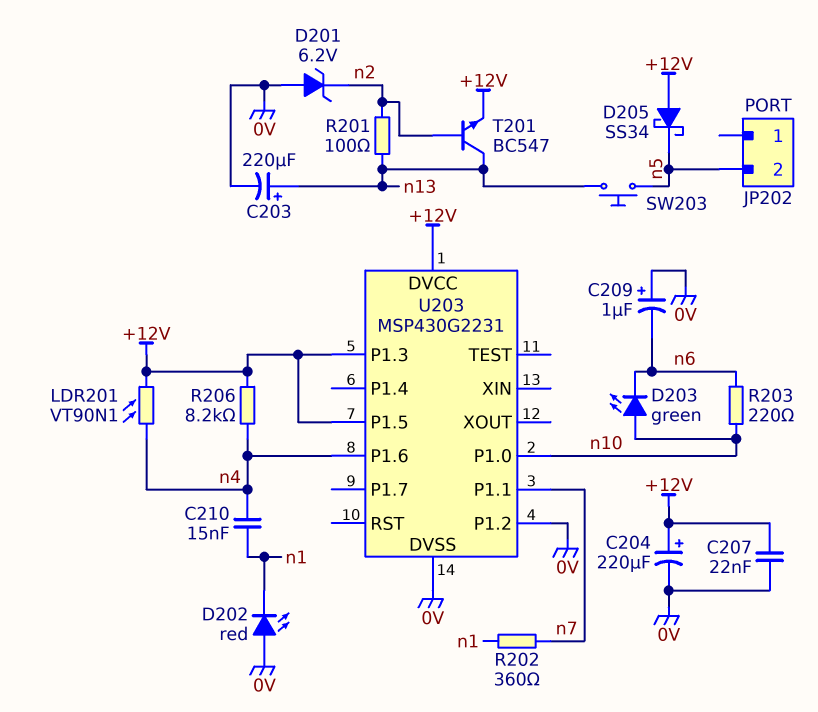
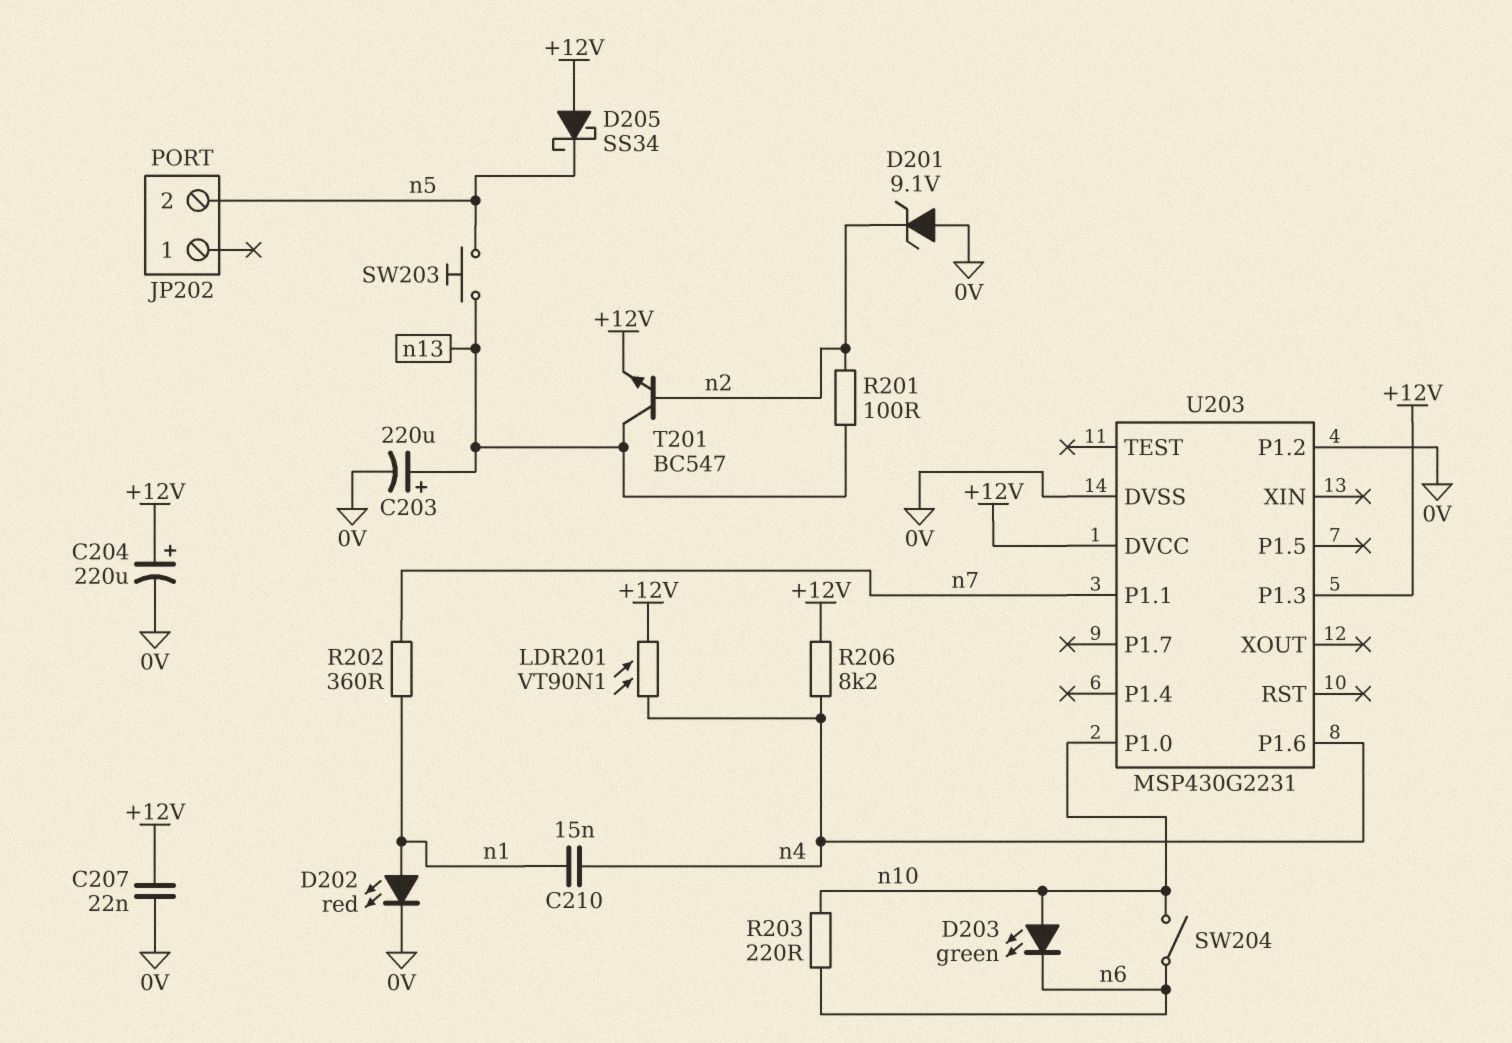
C209: 1uF (plus 0V, minus n6) -> none
D201: zener 6.2V (A 0V, K n2) -> zener 9.1V (A 0V, K n2)
D202: LED red (A 0V, K n1) -> LED red (A n1, K 0V)
SW204: none -> switch (n6, n10)
U203 pin P1.5: +12V -> none

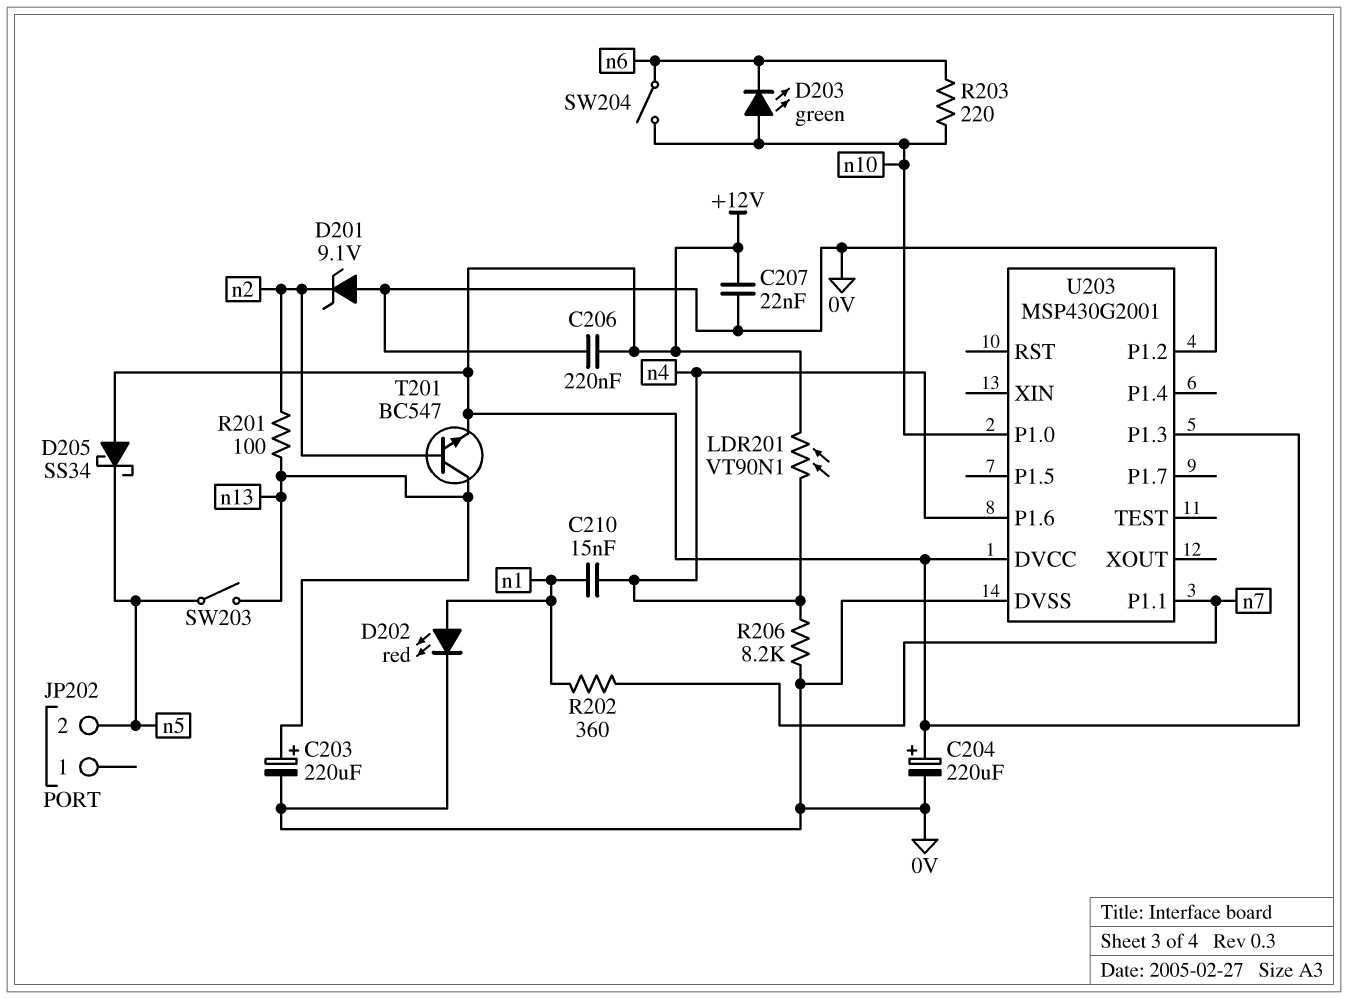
C206: none -> 220nF (+12V, 0V)
R206: 8.2k (+12V, n4) -> 8.2k (0V, n4)
SW203: button (n5, n13) -> switch (n5, n13)
U203: MSP430G2231 -> MSP430G2001

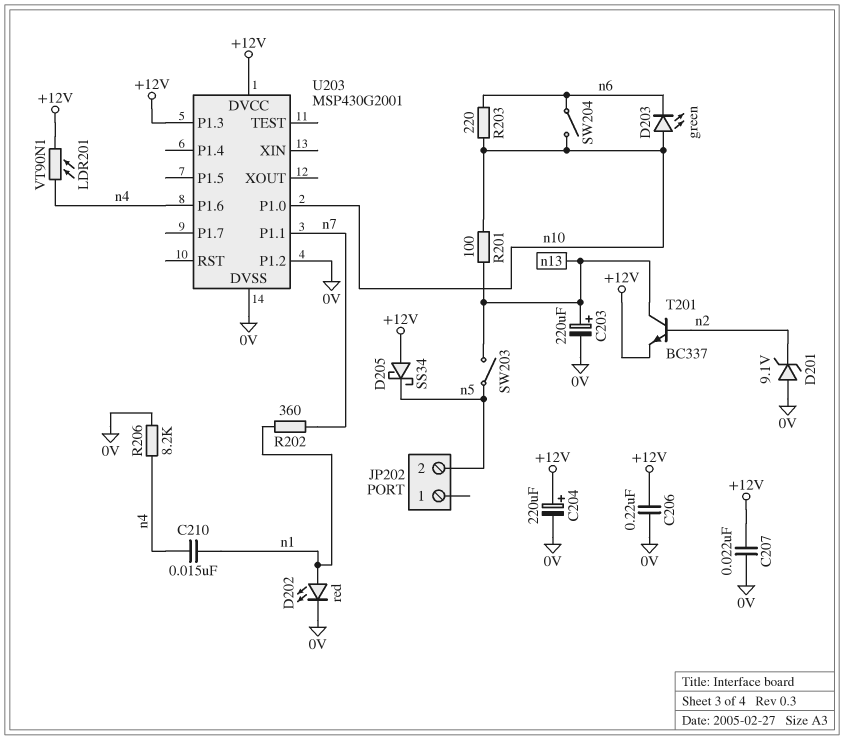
R201: 100 (n2, n13) -> 100 (n10, n13)
T201: NPN BC547 (B n2, C n13, E +12V) -> NPN BC337 (B n2, C n13, E +12V)

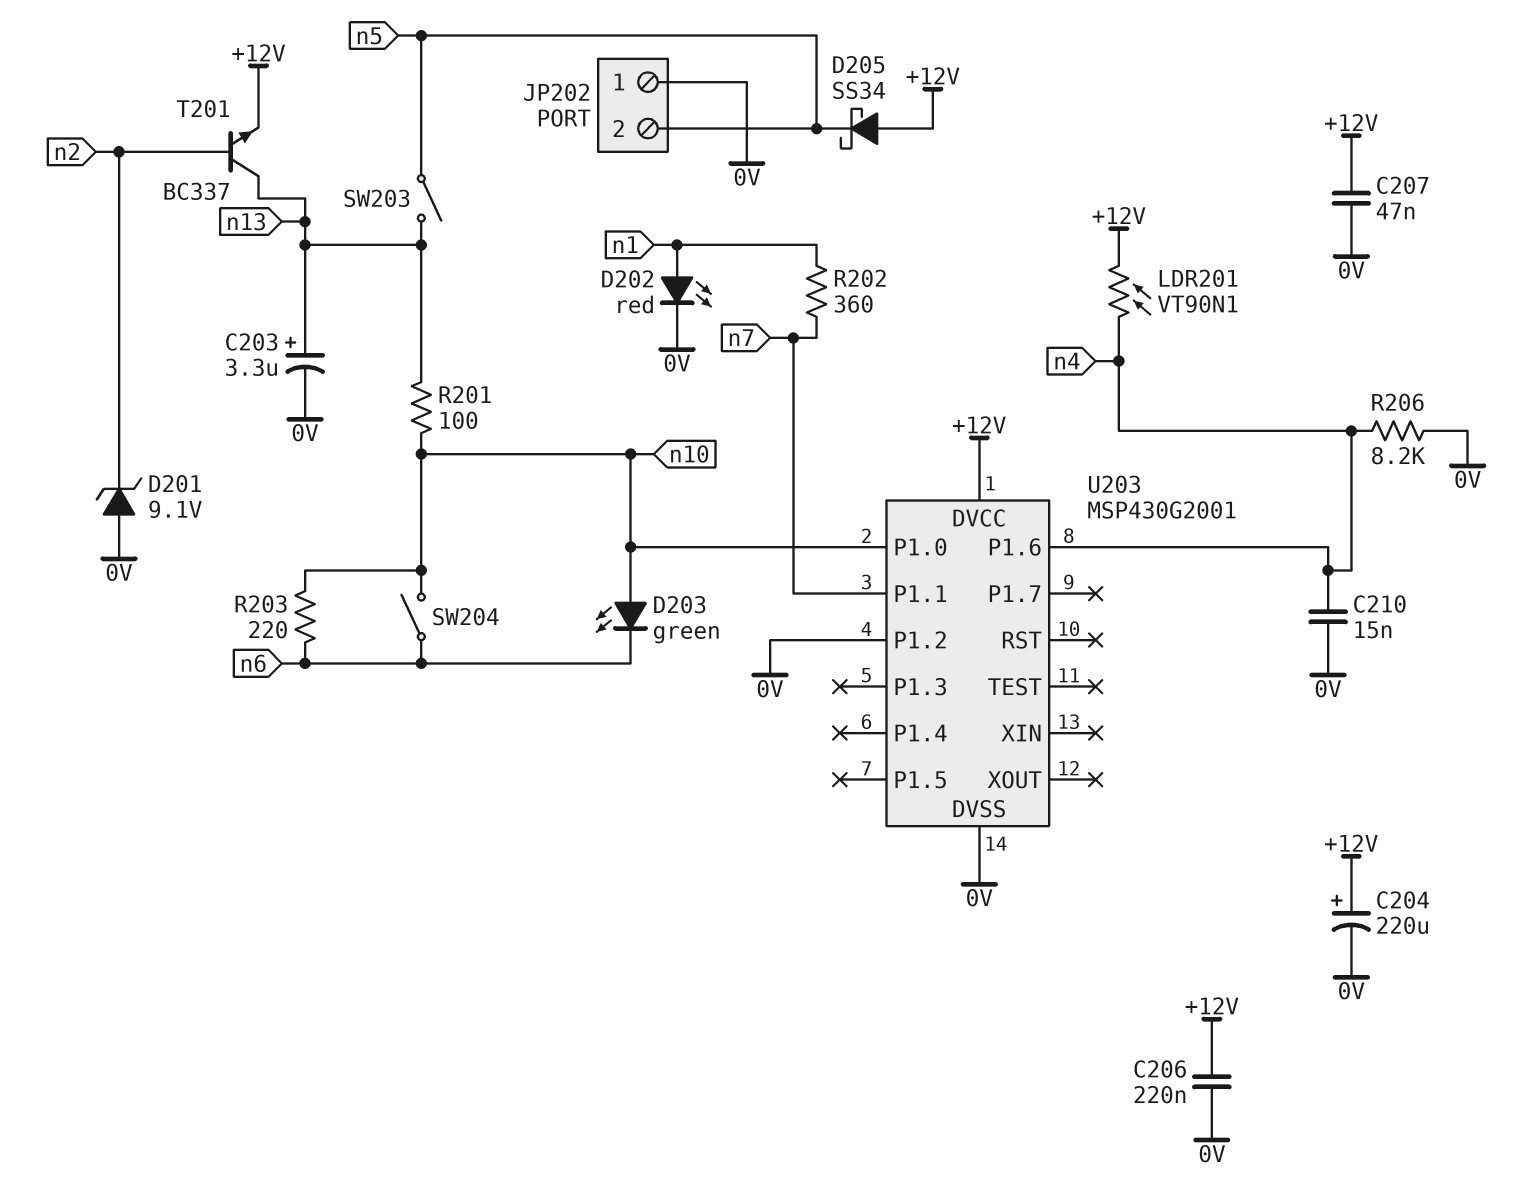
C203: 220uF (plus n13, minus 0V) -> 3.3uF (plus n13, minus 0V)
C207: 22nF (+12V, 0V) -> 47nF (+12V, 0V)
C210: 15nF (n1, n4) -> 15nF (0V, n4)
JP202 pin 1: none -> 0V
U203 pin P1.3: +12V -> none

